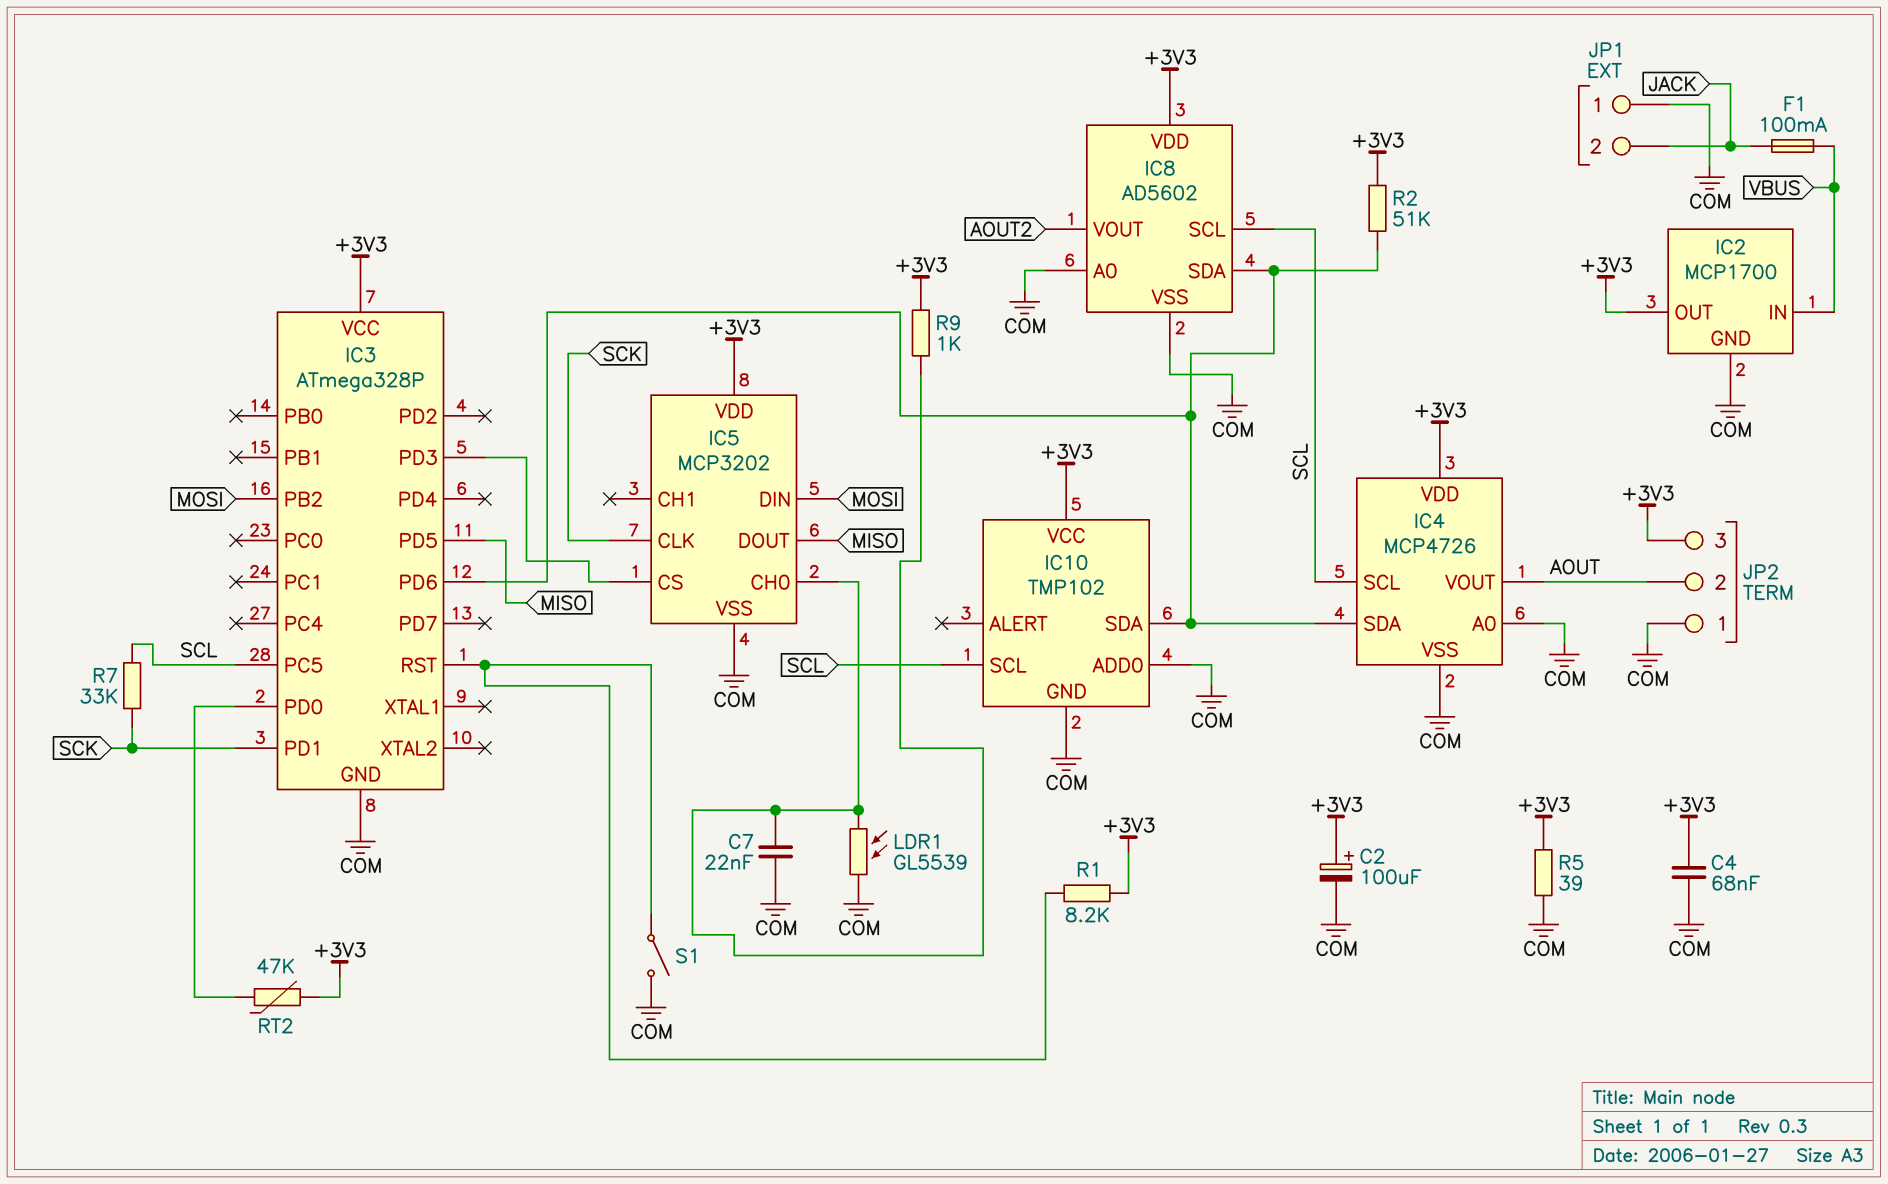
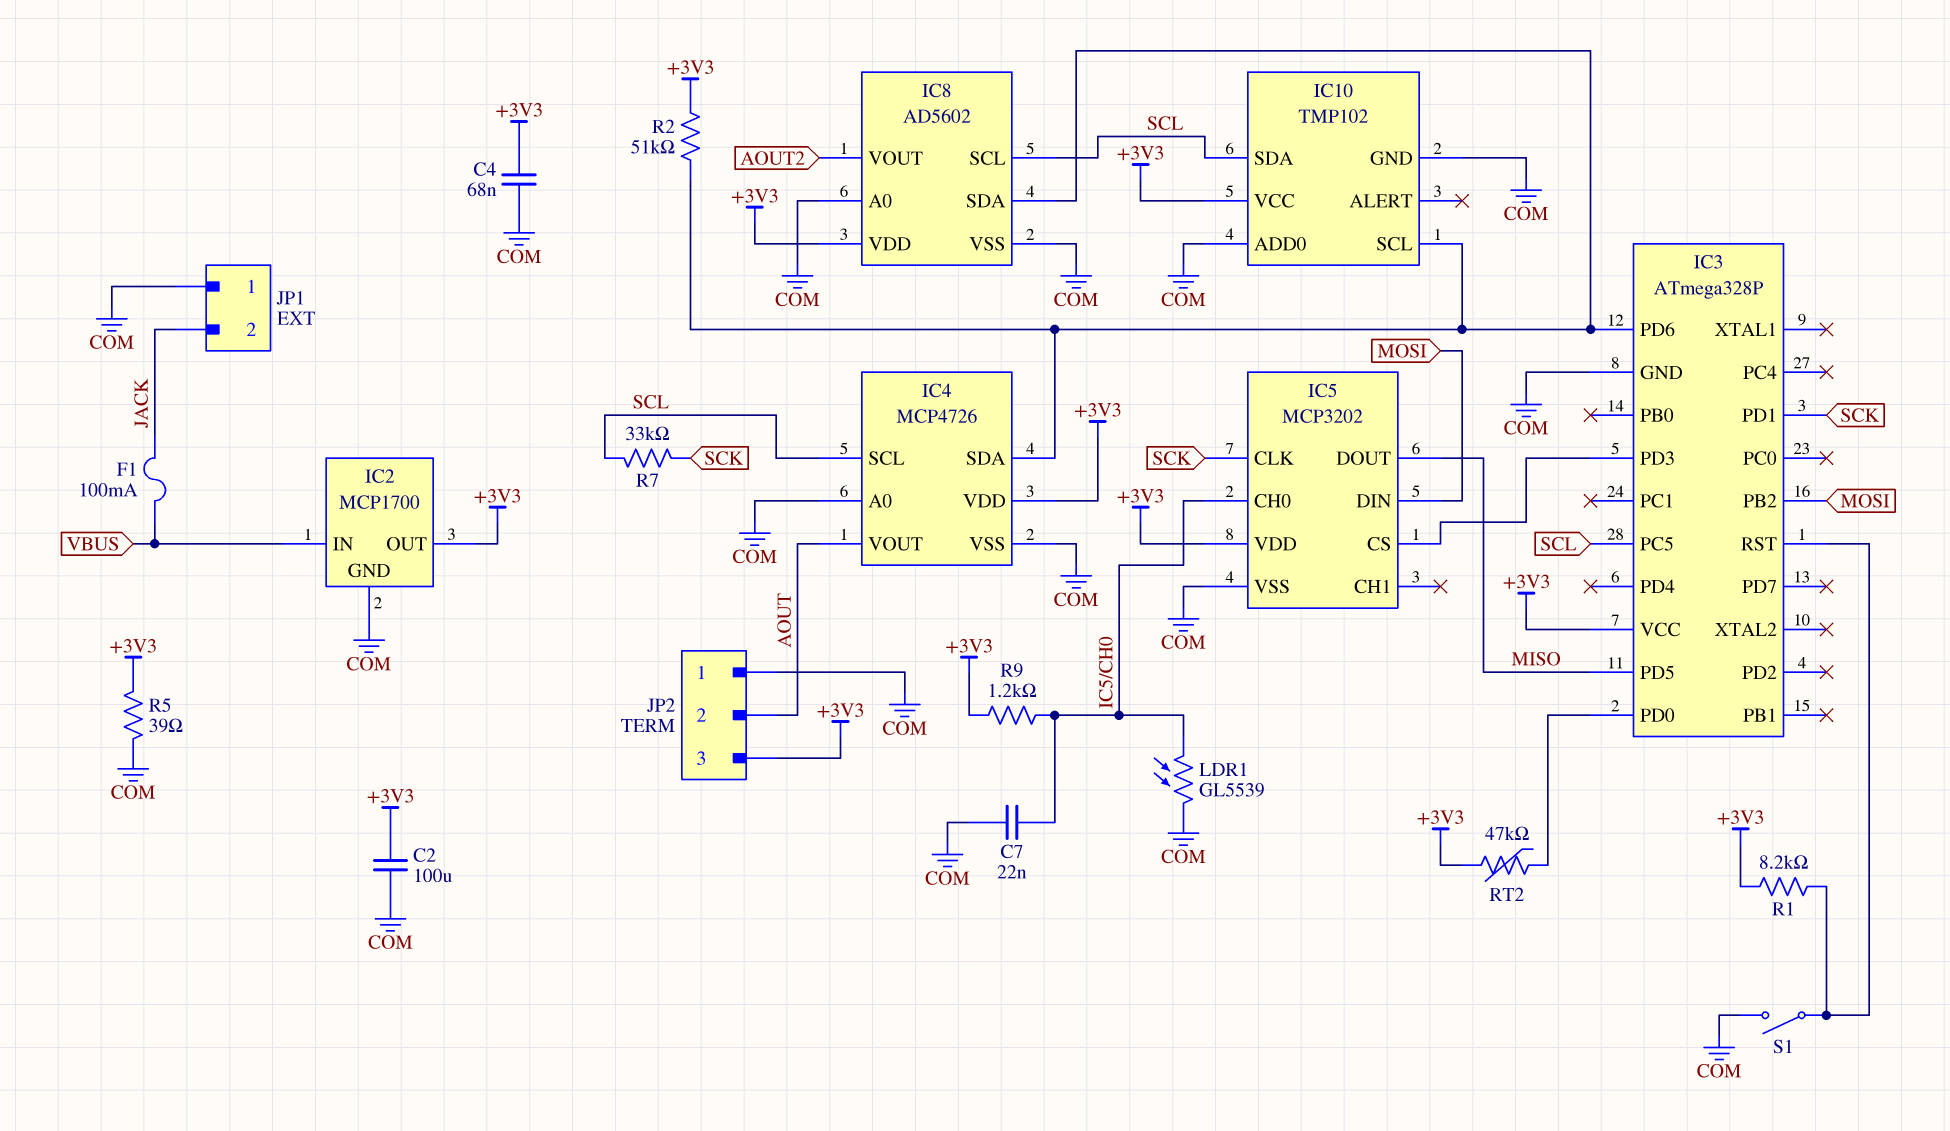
C2: 100uF (plus +3V3, minus COM) -> 100uF (+3V3, COM)
IC10 pin SCL: SCL -> IC3/PD6
IC10 pin SDA: IC3/PD6 -> SCL
R9: 1k (+3V3, IC5/CH0) -> 1.2k (+3V3, IC5/CH0)

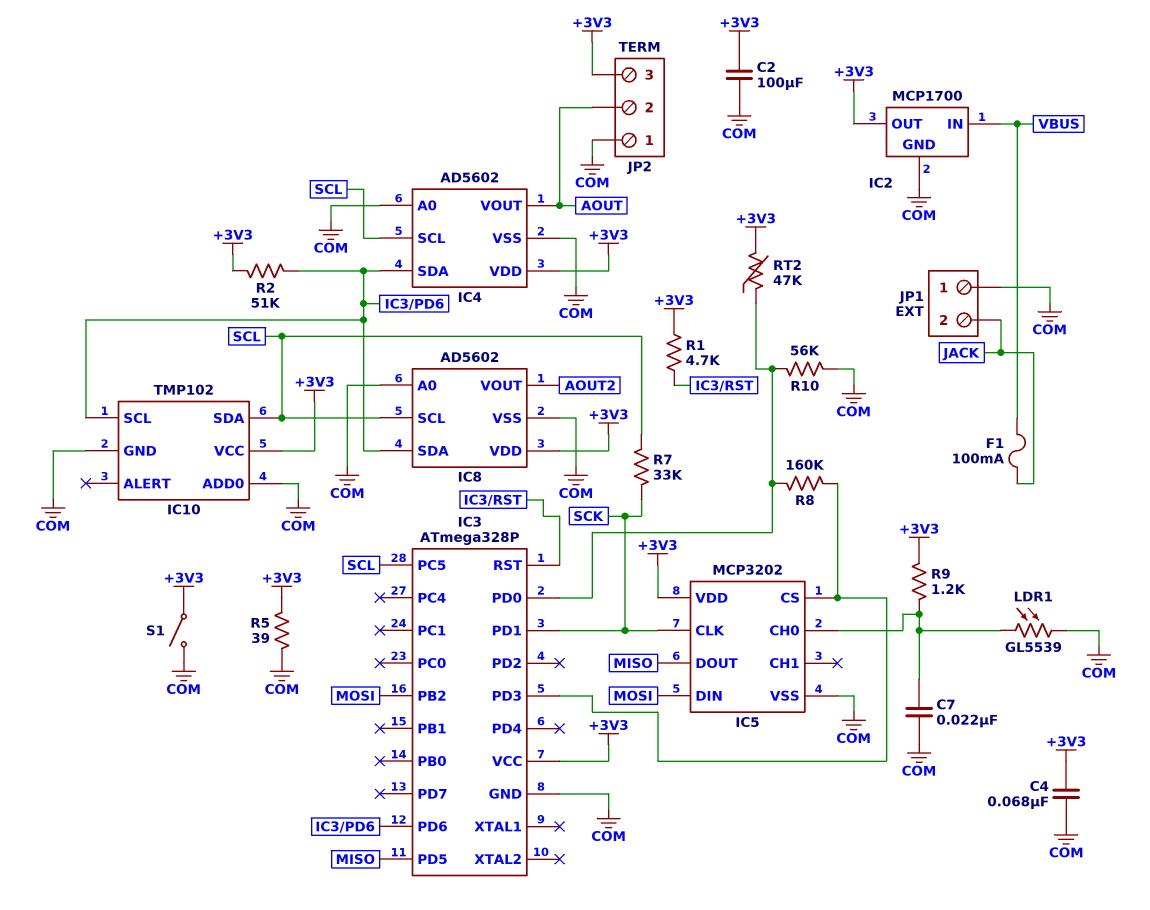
IC4: MCP4726 -> AD5602
R1: 8.2k (+3V3, IC3/RST) -> 4.7k (+3V3, IC3/RST)
R8: none -> 160k (IC3/PD0, IC3/PD3)
R10: none -> 56k (COM, IC3/PD0)
S1: switch (COM, IC3/RST) -> switch (+3V3, COM)

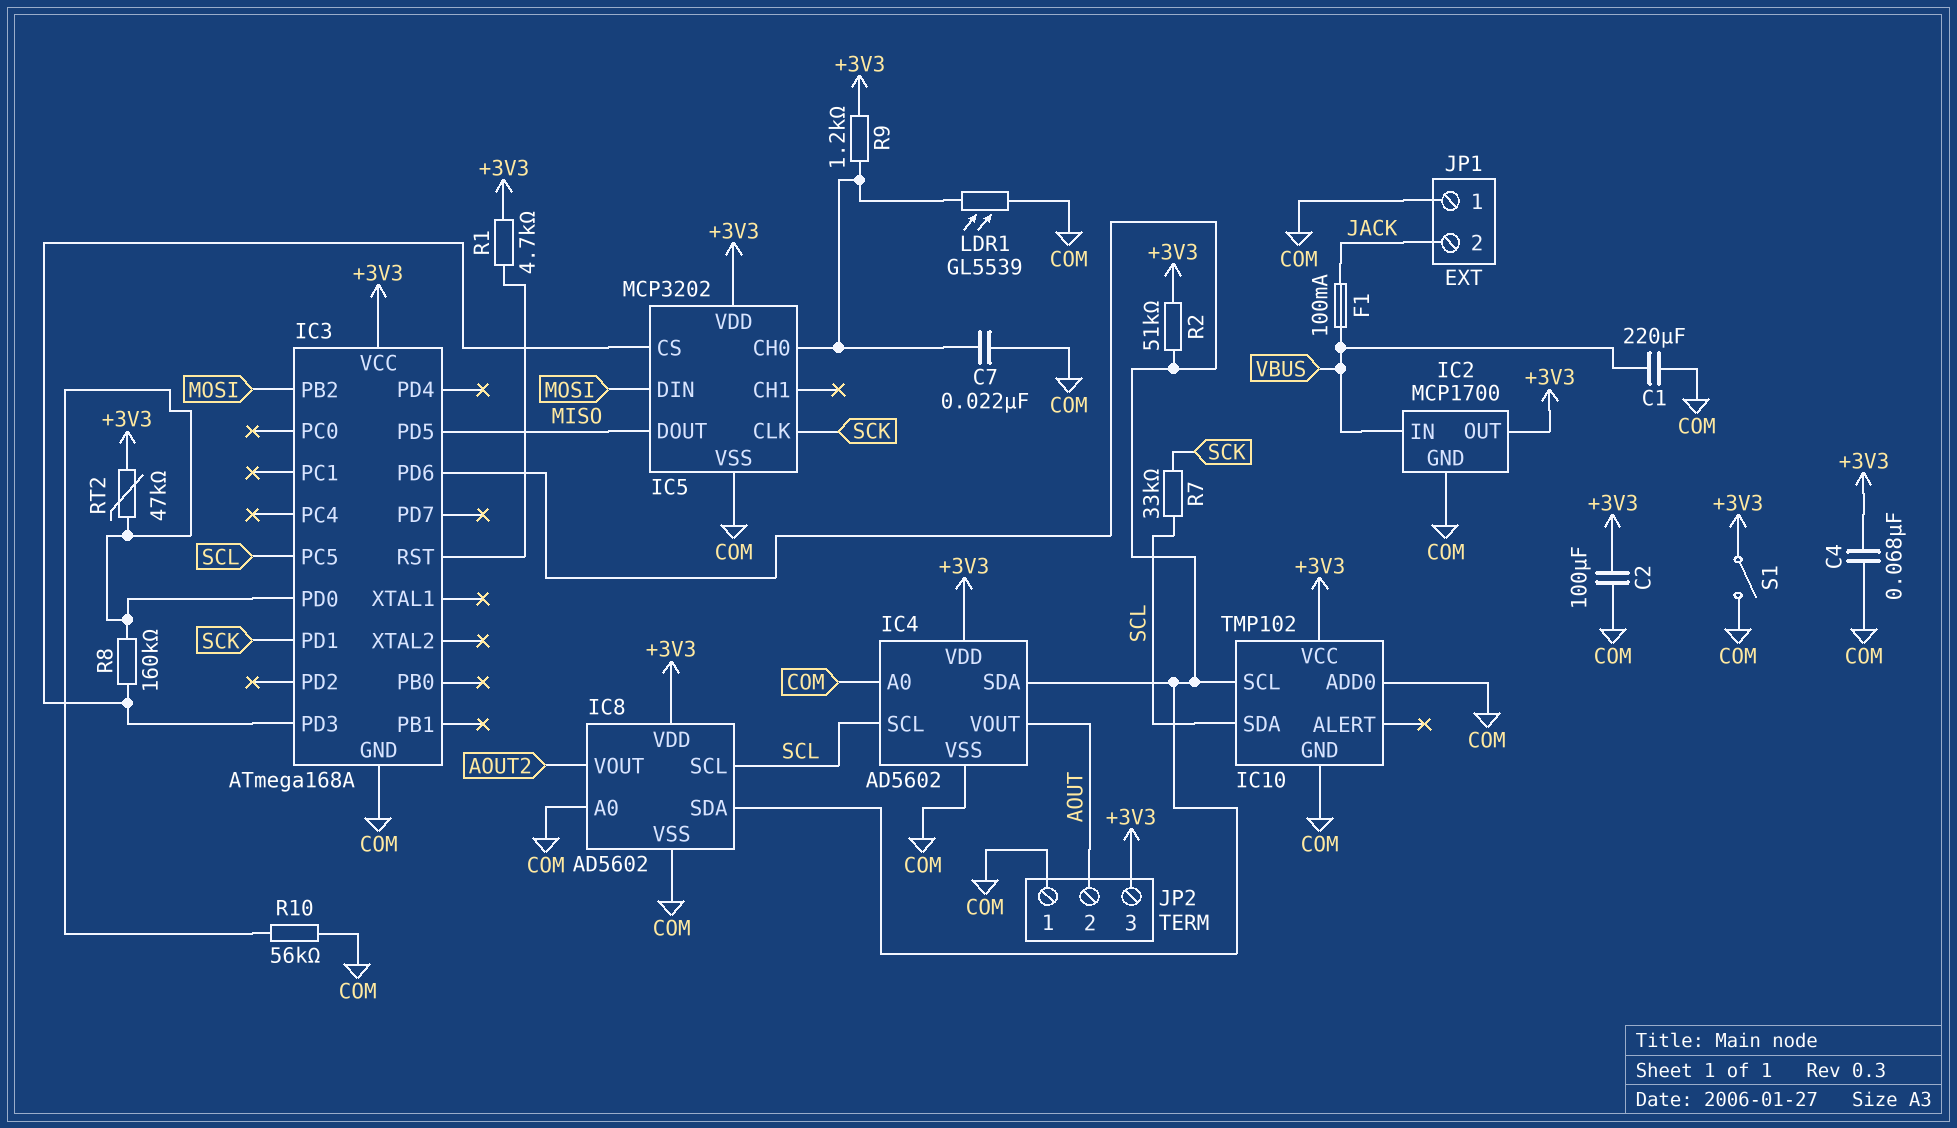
C1: none -> 220uF (COM, VBUS)
IC3: ATmega328P -> ATmega168A
R5: 39 (+3V3, COM) -> none

